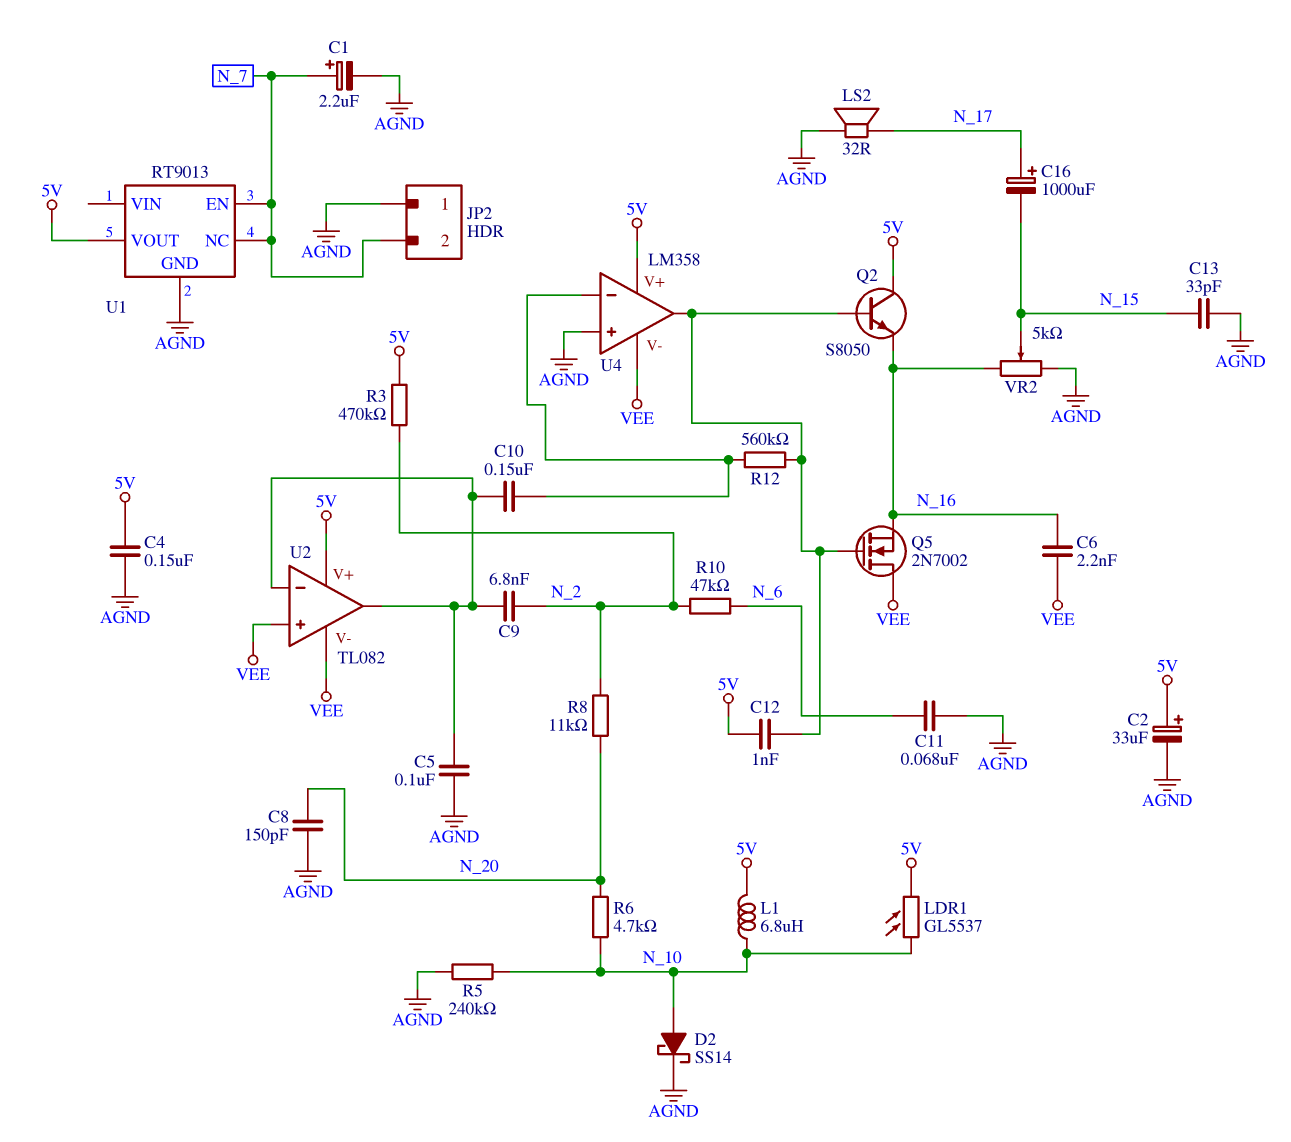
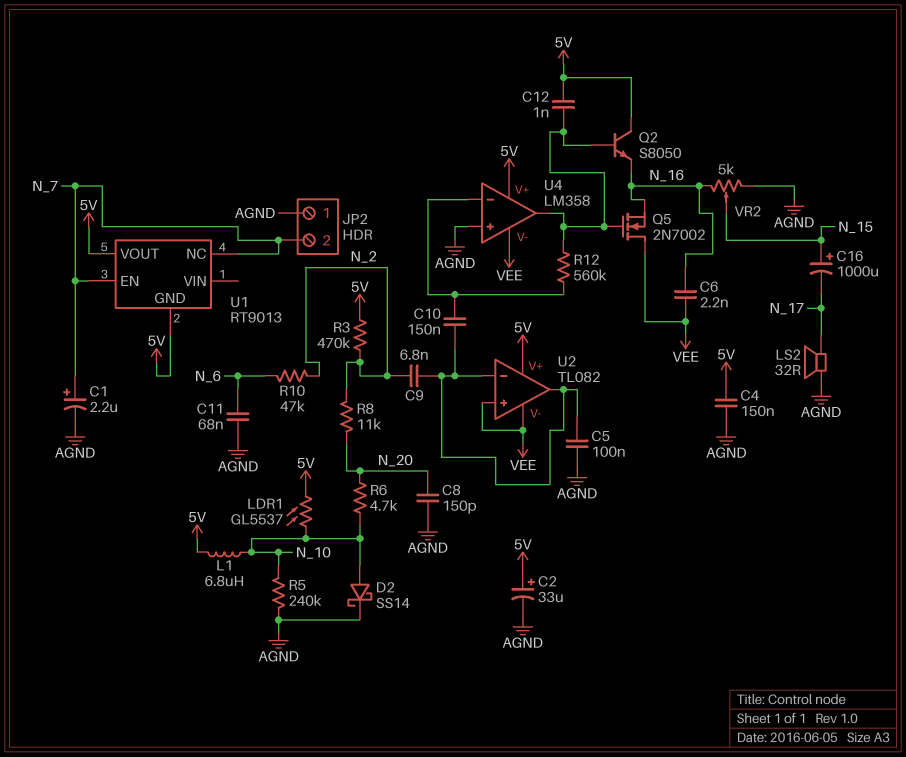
C13: 33pF (AGND, N_15) -> none
C16: 1000uF (plus N_17, minus N_15) -> 1000uF (plus N_15, minus N_17)
U1 pin GND: AGND -> 5V

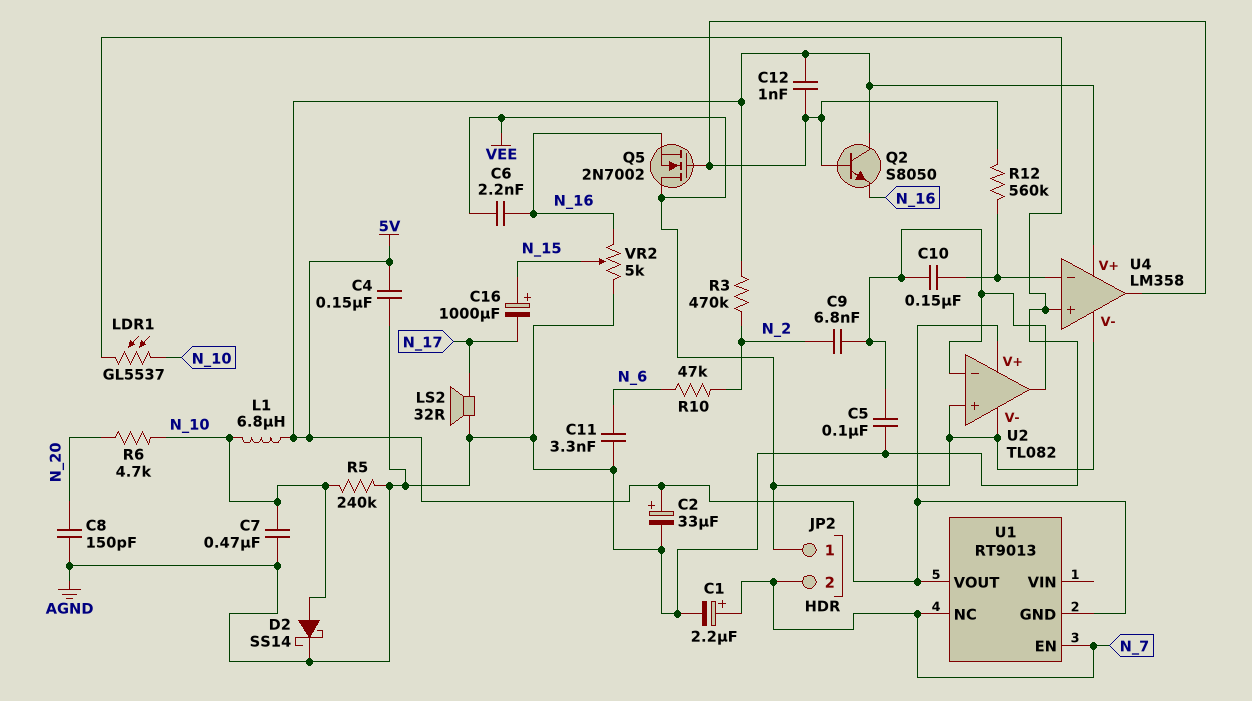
C7: none -> 470nF (AGND, N_10)
C11: 68nF (AGND, N_6) -> 3.3nF (AGND, N_6)
JP2 pin 1: AGND -> VEE
LDR1: GL5537 (5V, N_10) -> GL5537 (AGND, N_10)
R8: 11k (N_2, N_20) -> none

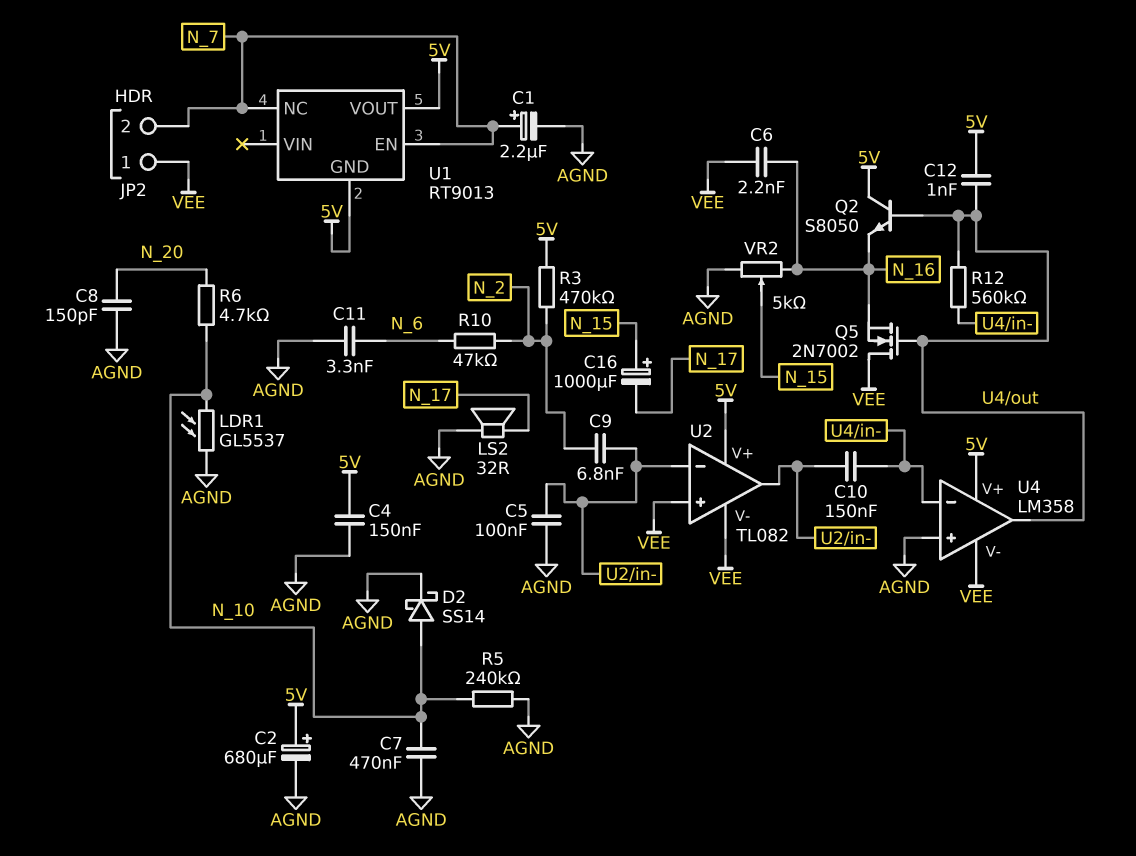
C2: 33uF (plus 5V, minus AGND) -> 680uF (plus 5V, minus AGND)
L1: 6.8uH (5V, N_10) -> none

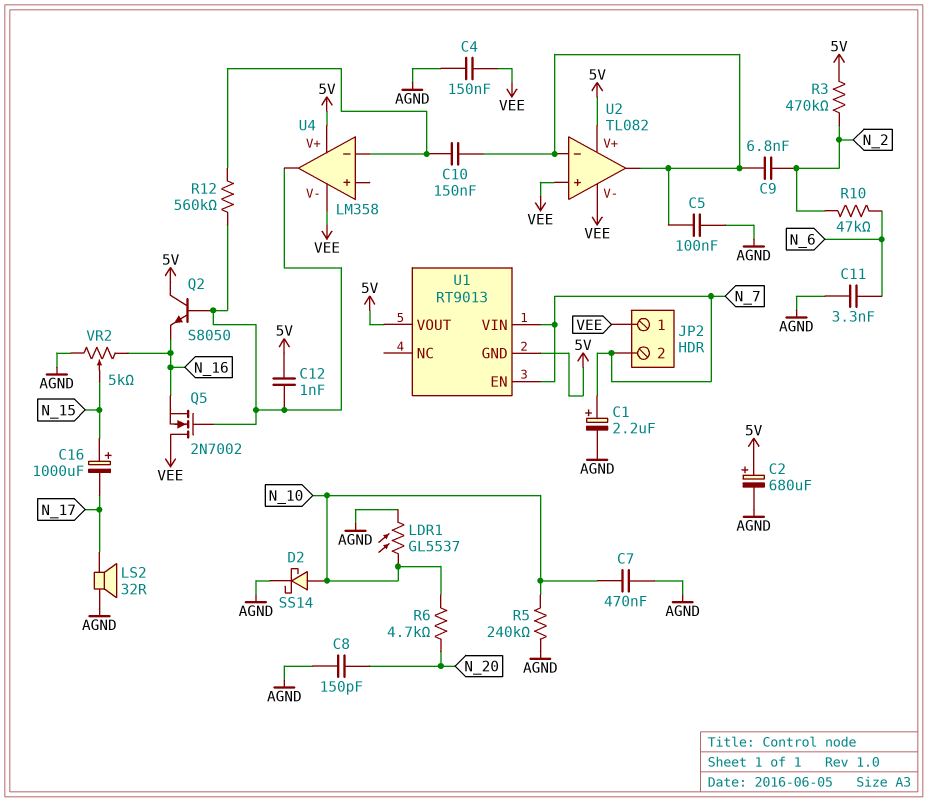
C4: 150nF (5V, AGND) -> 150nF (AGND, VEE)
C6: 2.2nF (N_16, VEE) -> none
U1 pin NC: N_7 -> none
U1 pin VIN: none -> N_7
U4 pin in+: AGND -> none

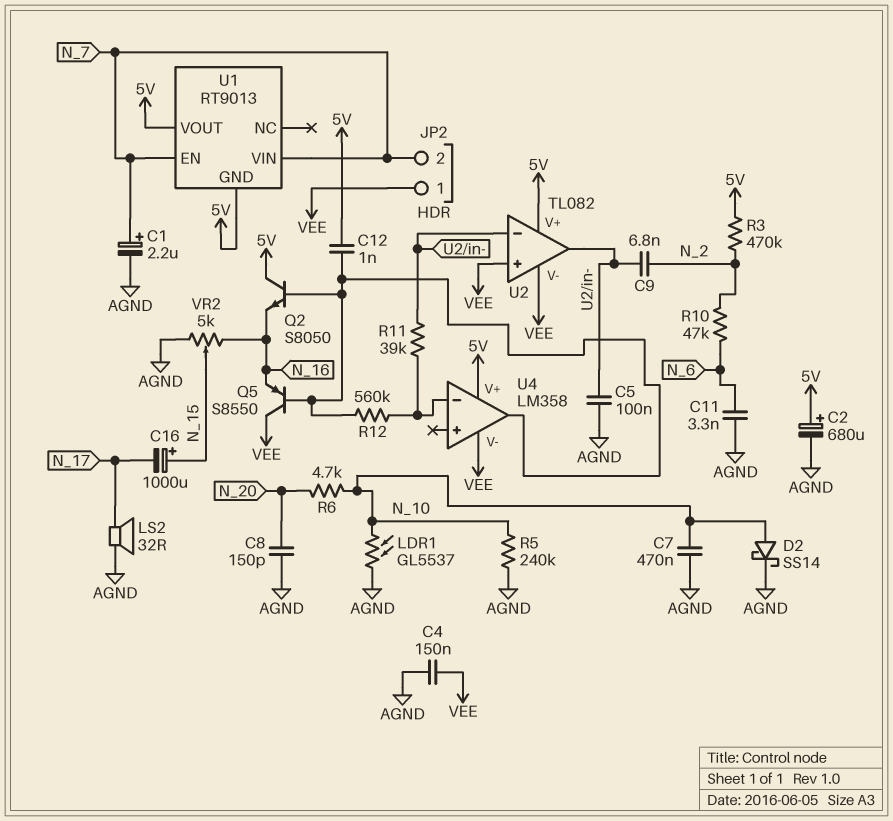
C10: 150nF (U2/in-, U4/in-) -> none
Q5: NMOS 2N7002 (G U4/out, D VEE, S N_16) -> PNP S8550 (B U4/out, C VEE, E N_16)
R11: none -> 39k (U2/in-, U4/in-)

